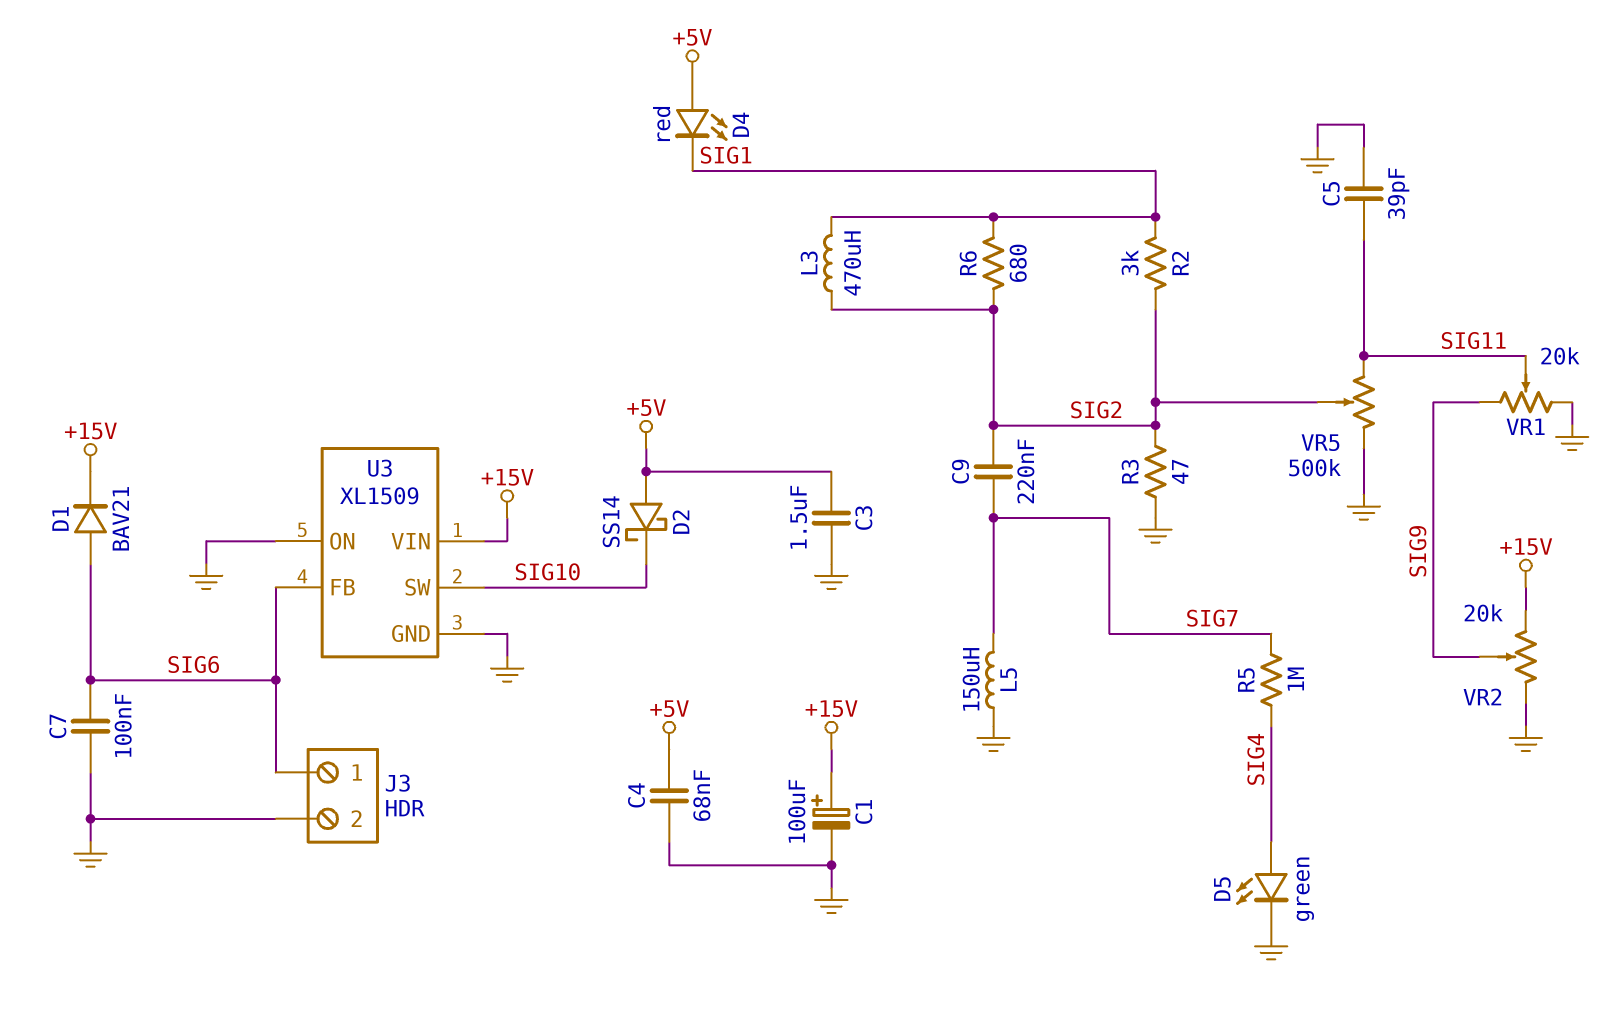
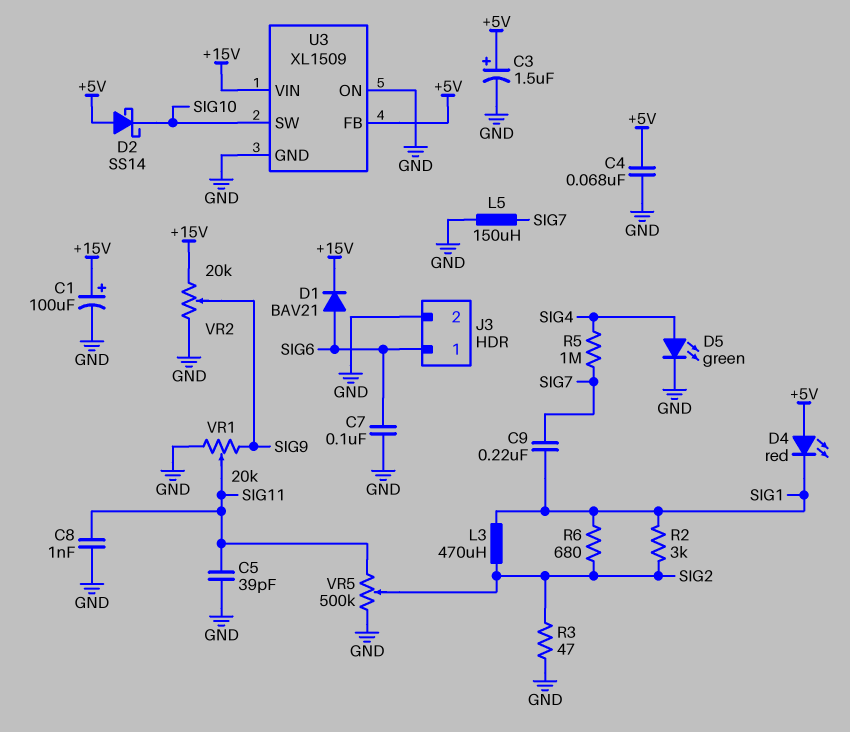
C3: 1.5uF (+5V, GND) -> 1.5uF (plus +5V, minus GND)
C8: none -> 1nF (GND, SIG11)
C9: 220nF (SIG2, SIG7) -> 220nF (SIG1, SIG7)
U3 pin FB: SIG6 -> +5V

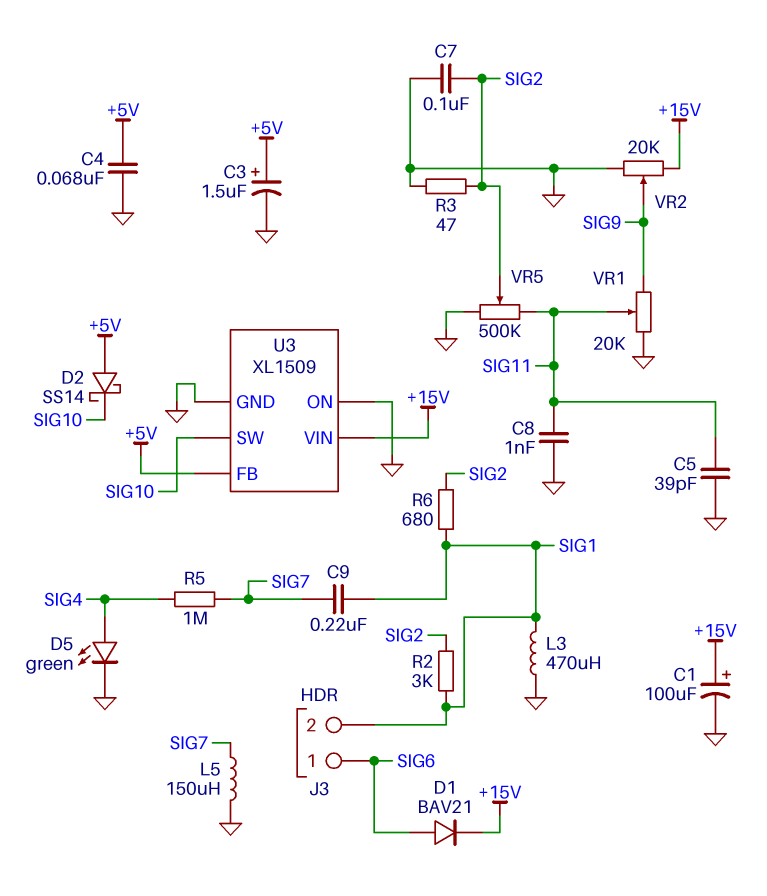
C7: 100nF (GND, SIG6) -> 100nF (GND, SIG2)
D4: LED red (A +5V, K SIG1) -> none
J3 pin 2: GND -> SIG1
L3: 470uH (SIG1, SIG2) -> 470uH (GND, SIG1)

